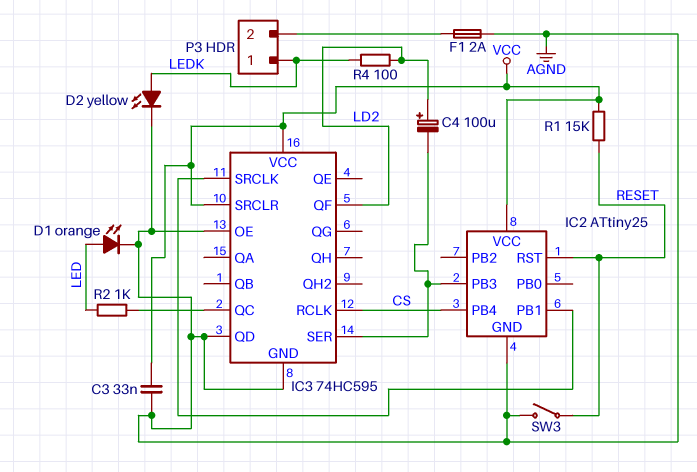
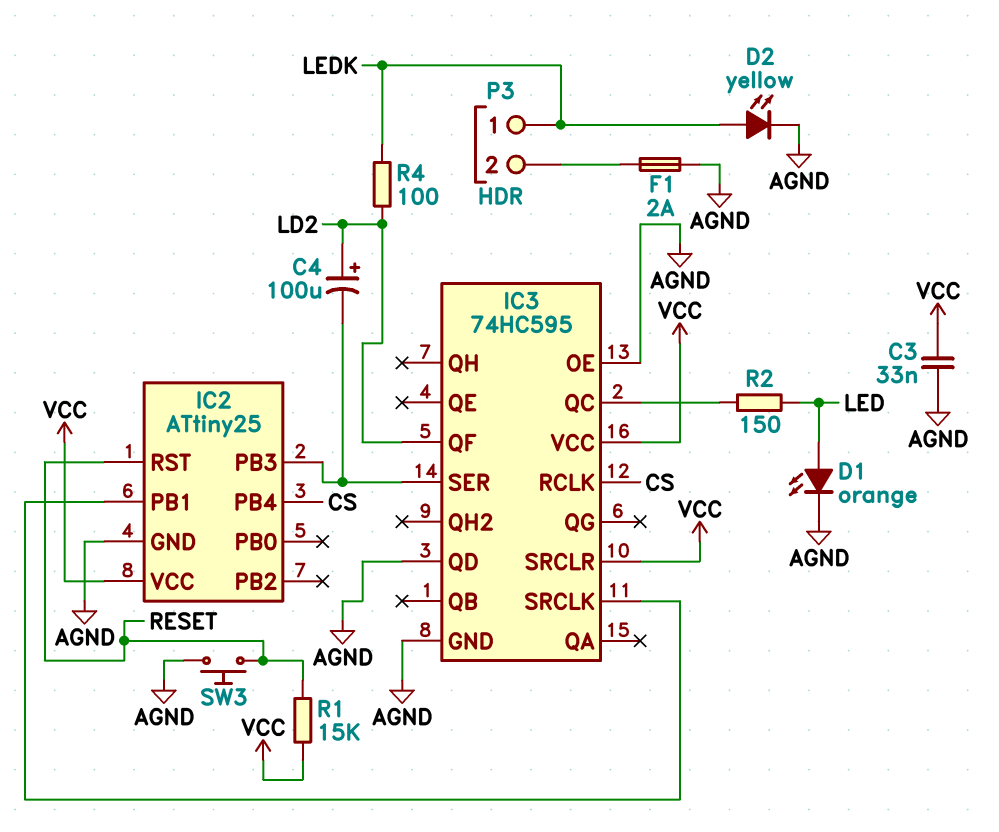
R2: 1k (IC3/QC, LED) -> 150 (IC3/QC, LED)
SW3: switch (AGND, RESET) -> button (AGND, RESET)

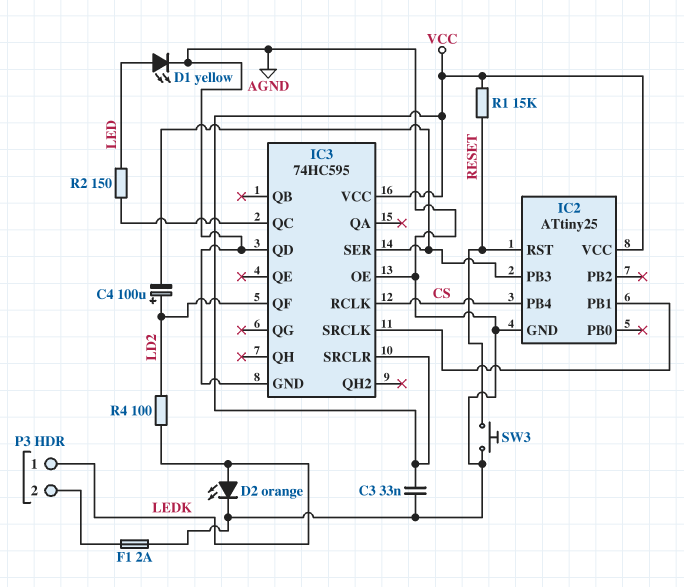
D1: LED orange (A LED, K AGND) -> LED yellow (A LED, K AGND)
D2: LED yellow (A LEDK, K AGND) -> LED orange (A LEDK, K AGND)

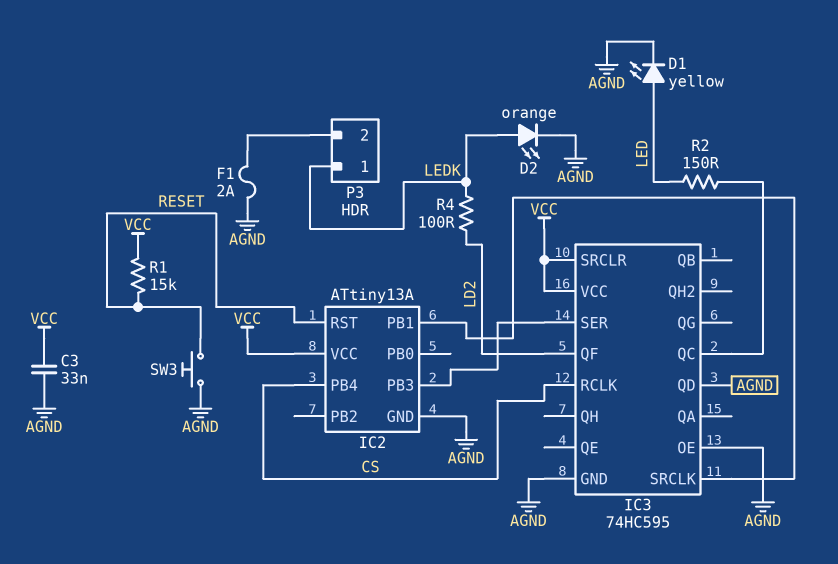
C4: 100uF (plus LD2, minus IC2/PB3) -> none
IC2: ATtiny25 -> ATtiny13A

